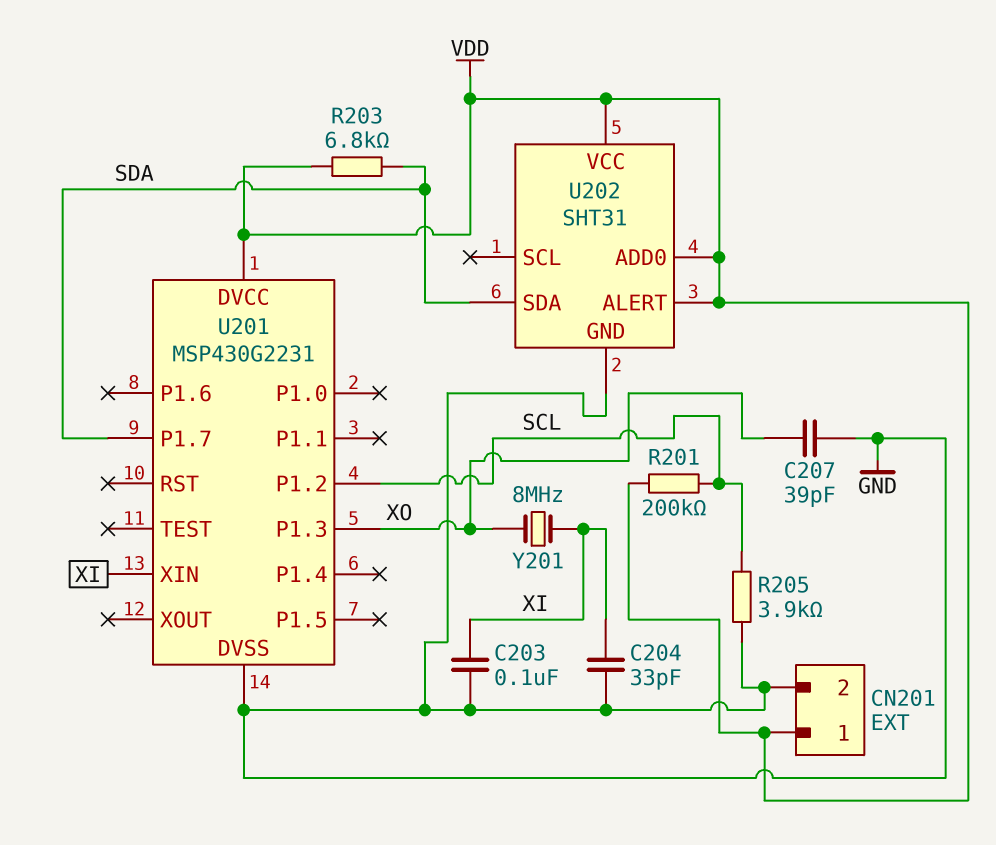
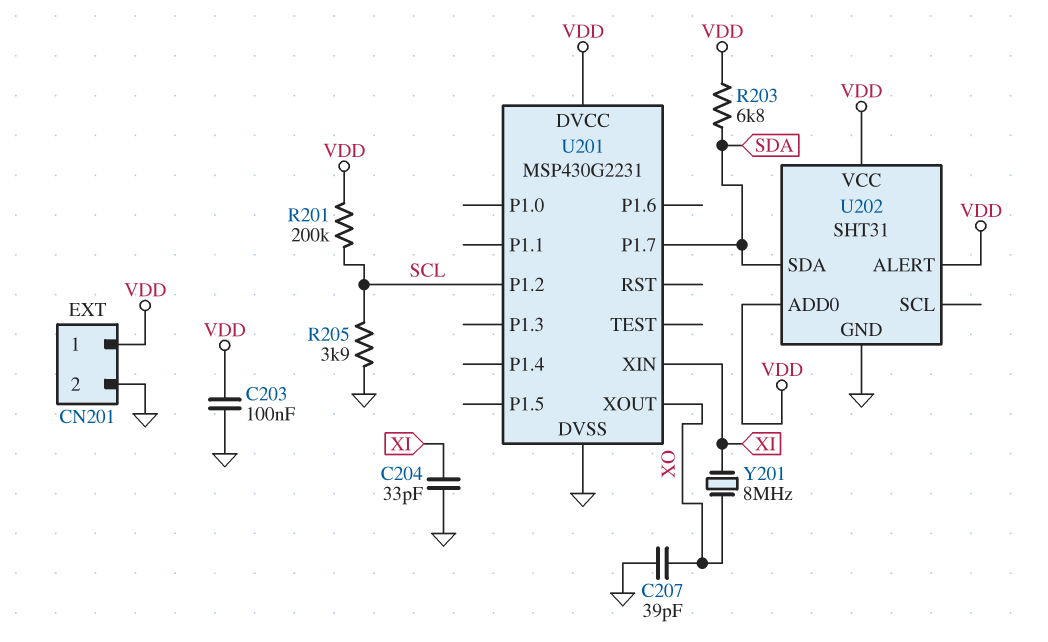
C203: 100nF (GND, XI) -> 100nF (GND, VDD)
U201 pin P1.3: XO -> none
U201 pin XOUT: none -> XO

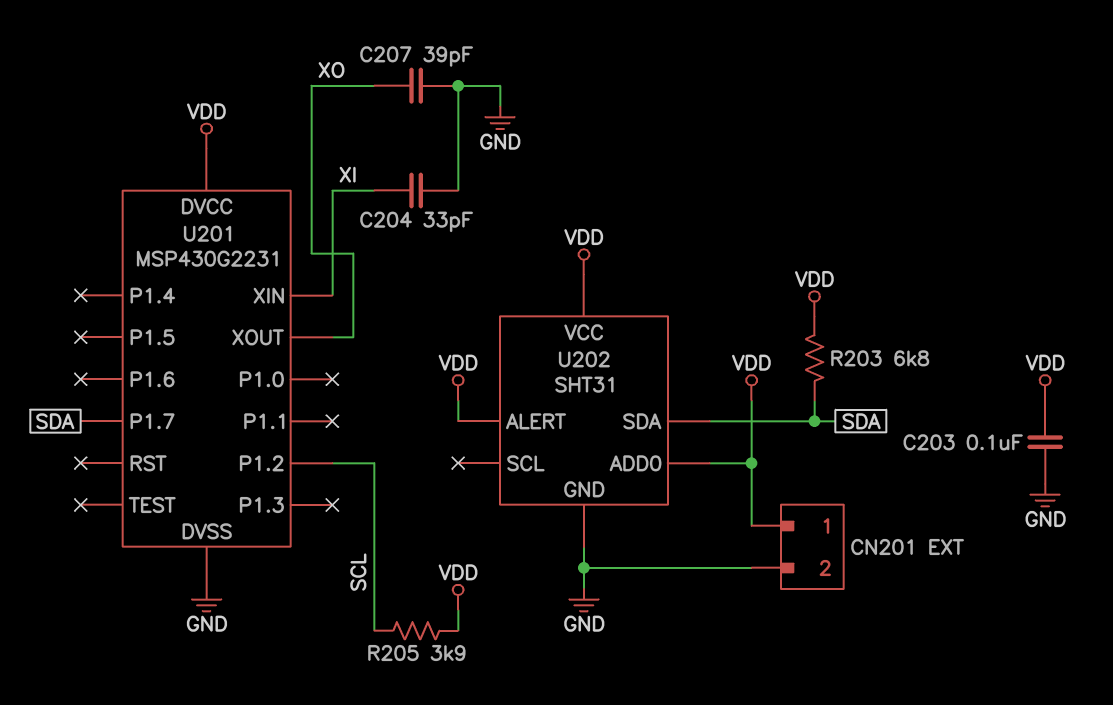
R201: 200k (SCL, VDD) -> none
R205: 3.9k (GND, SCL) -> 3.9k (SCL, VDD)
Y201: 8MHz (XI, XO) -> none

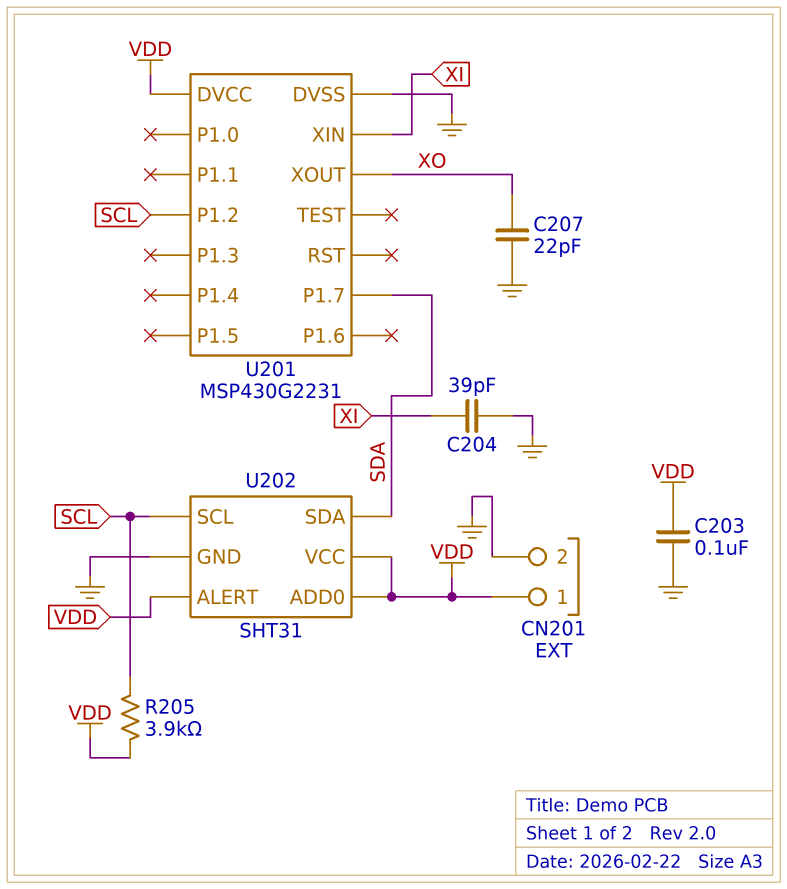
C204: 33pF (GND, XI) -> 39pF (GND, XI)
C207: 39pF (GND, XO) -> 22pF (GND, XO)
R203: 6.8k (SDA, VDD) -> none
U202 pin SCL: none -> SCL

